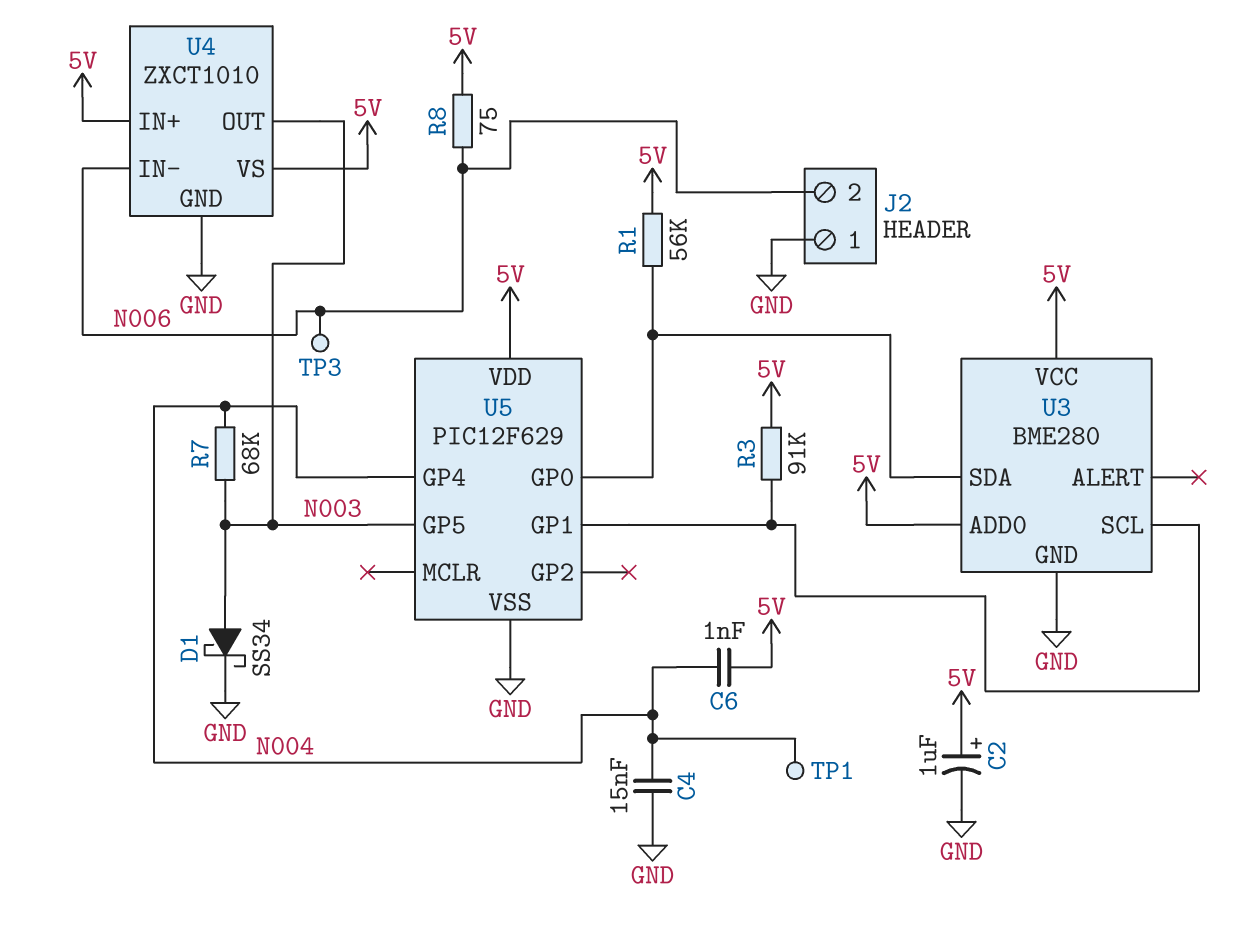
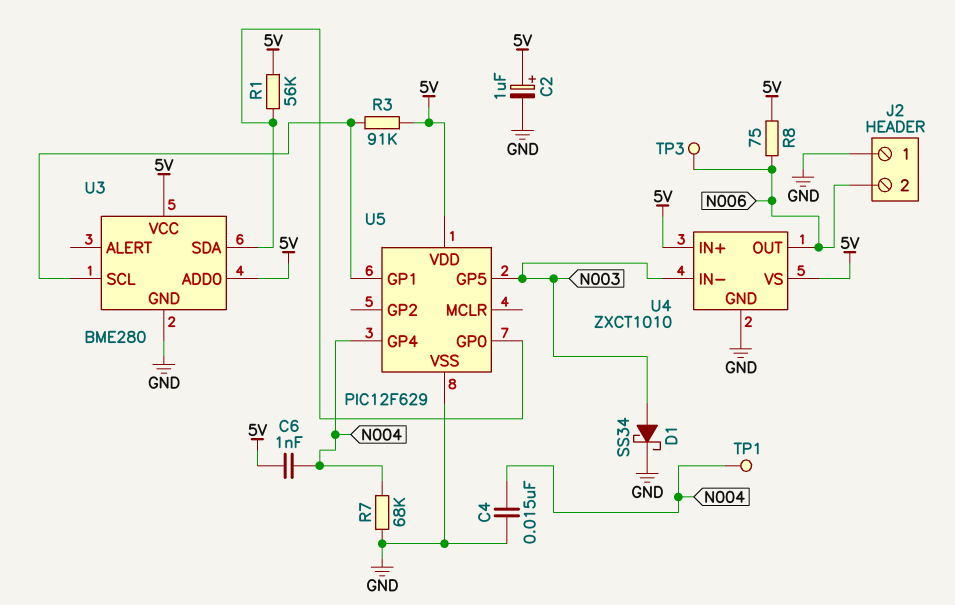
R7: 68k (N003, N004) -> 68k (GND, N004)
U4 pin IN-: N006 -> N003
U4 pin OUT: N003 -> N006

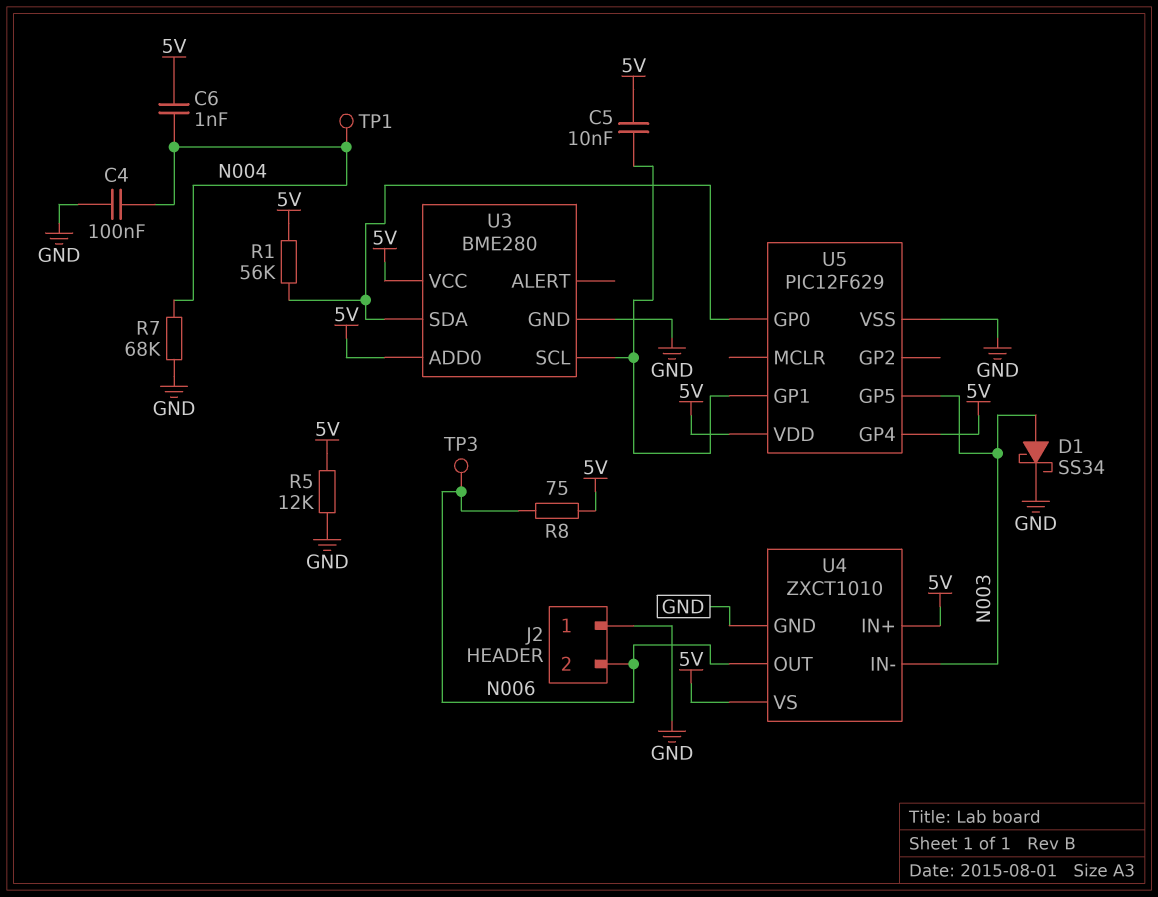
C2: 1uF (plus 5V, minus GND) -> none
C4: 15nF (GND, N004) -> 100nF (GND, N004)
C5: none -> 10nF (5V, U3/SCL)
R3: 91k (5V, U3/SCL) -> none
R5: none -> 12k (5V, GND)
U5 pin GP4: N004 -> 5V

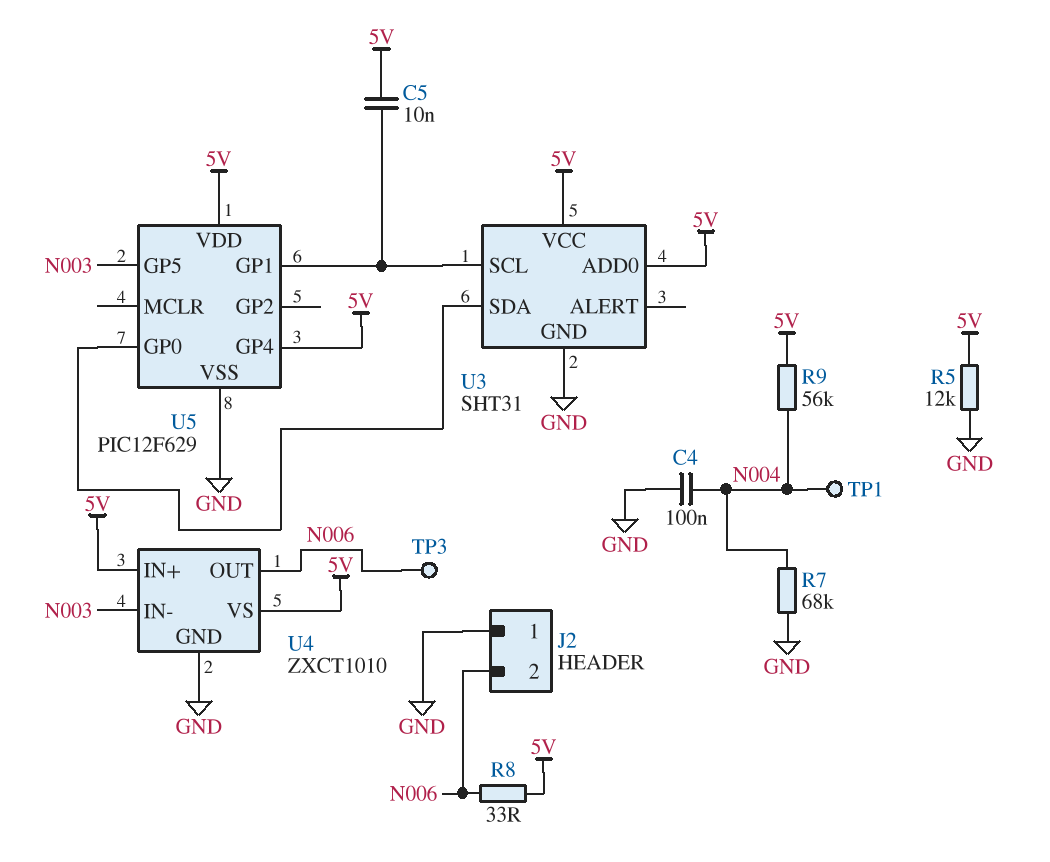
C6: 1nF (5V, N004) -> none
D1: schottky SS34 (A N003, K GND) -> none
R1: 56k (5V, U3/SDA) -> none
R8: 75 (5V, N006) -> 33 (5V, N006)
R9: none -> 56k (5V, N004)
U3: BME280 -> SHT31

